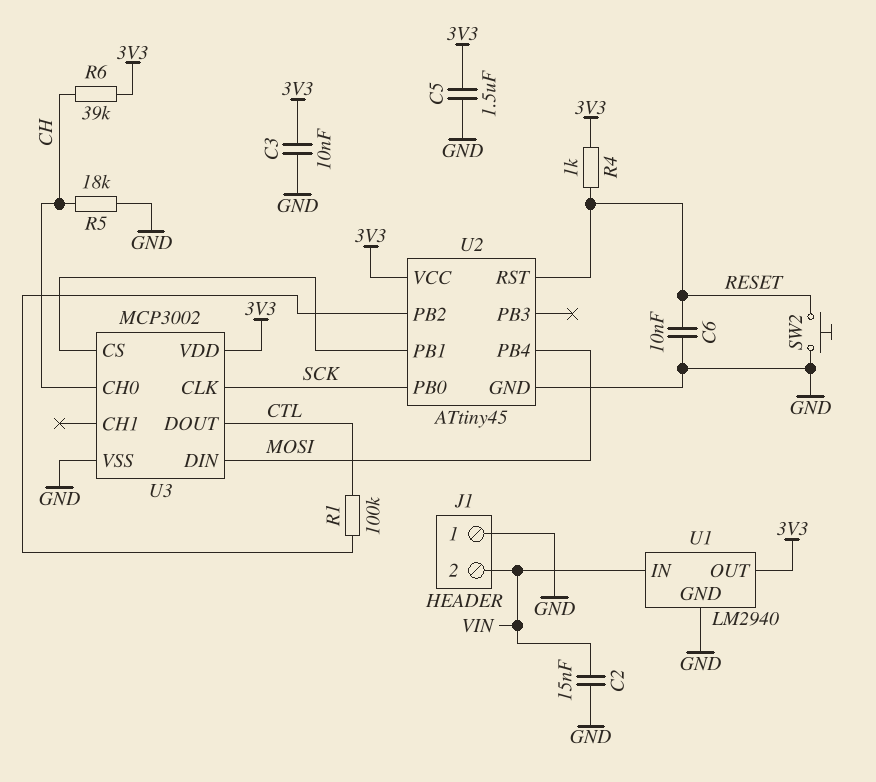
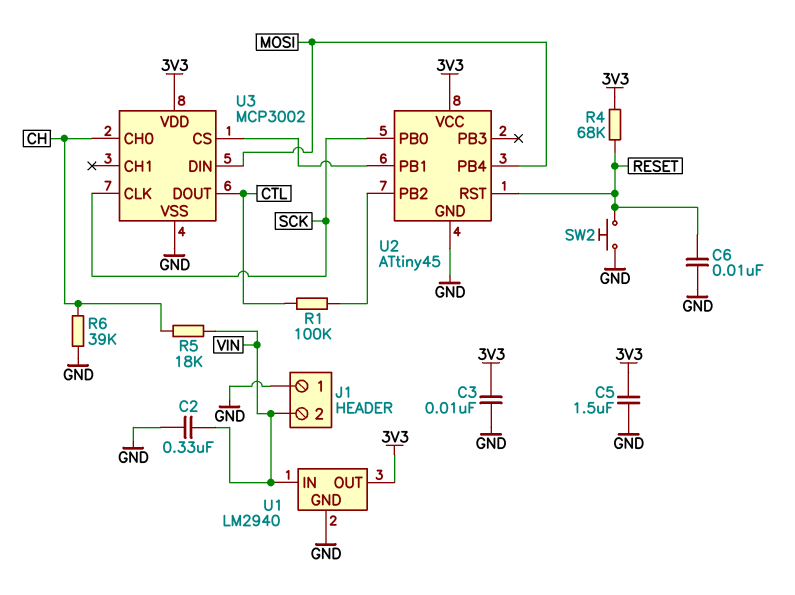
C2: 15nF (GND, VIN) -> 330nF (GND, VIN)
R4: 1k (3V3, RESET) -> 68k (3V3, RESET)
R5: 18k (CH, GND) -> 18k (CH, VIN)
R6: 39k (3V3, CH) -> 39k (CH, GND)

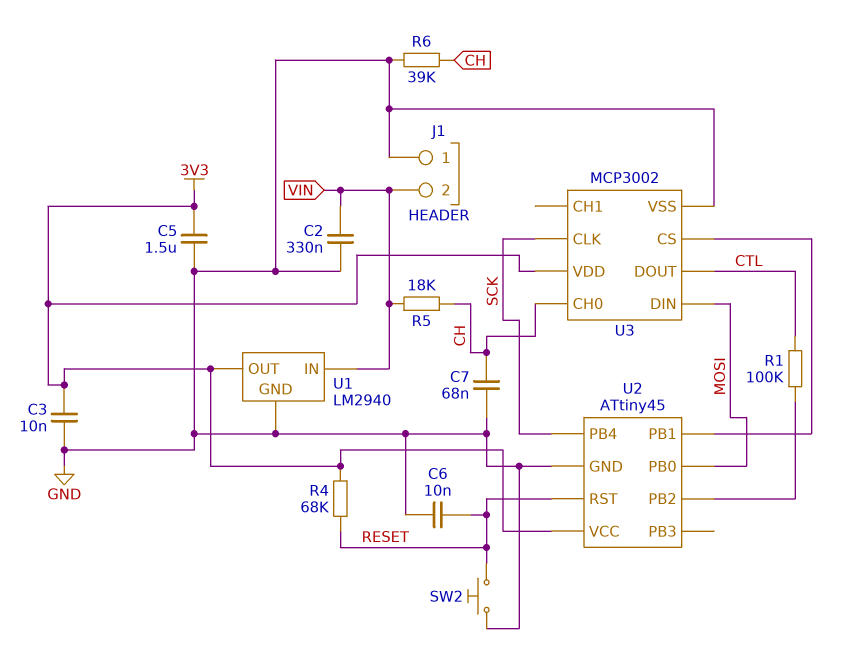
C7: none -> 68nF (CH, GND)
U2 pin PB0: SCK -> MOSI
U2 pin PB4: MOSI -> SCK

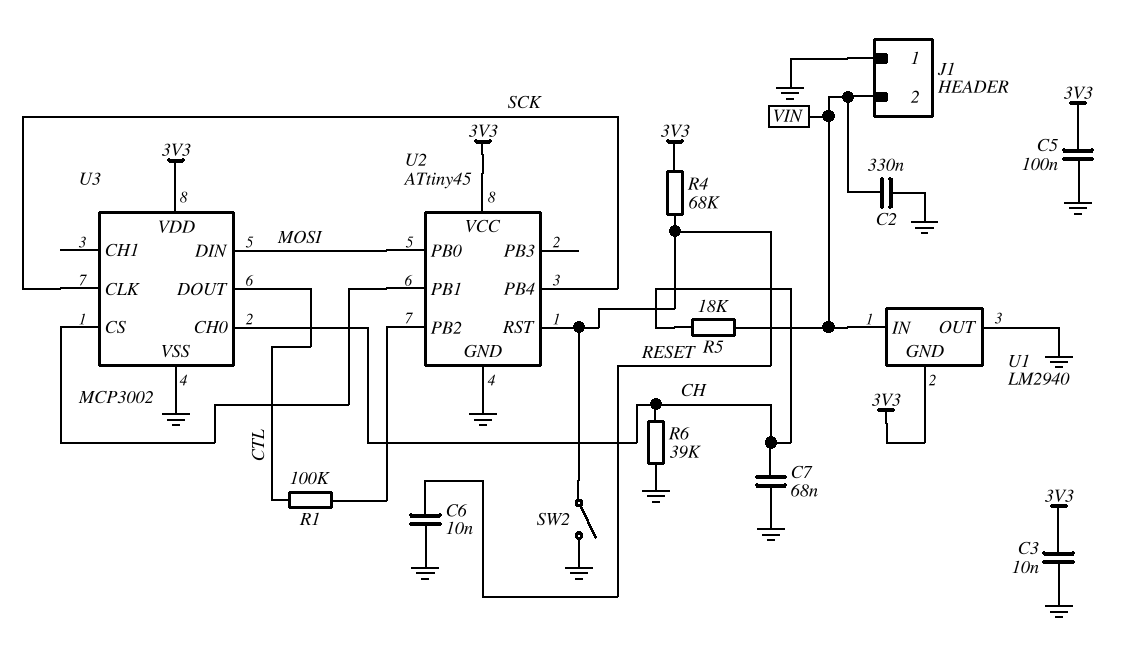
C5: 1.5uF (3V3, GND) -> 100nF (3V3, GND)
SW2: button (GND, RESET) -> switch (GND, RESET)
U1 pin GND: GND -> 3V3
U1 pin OUT: 3V3 -> GND

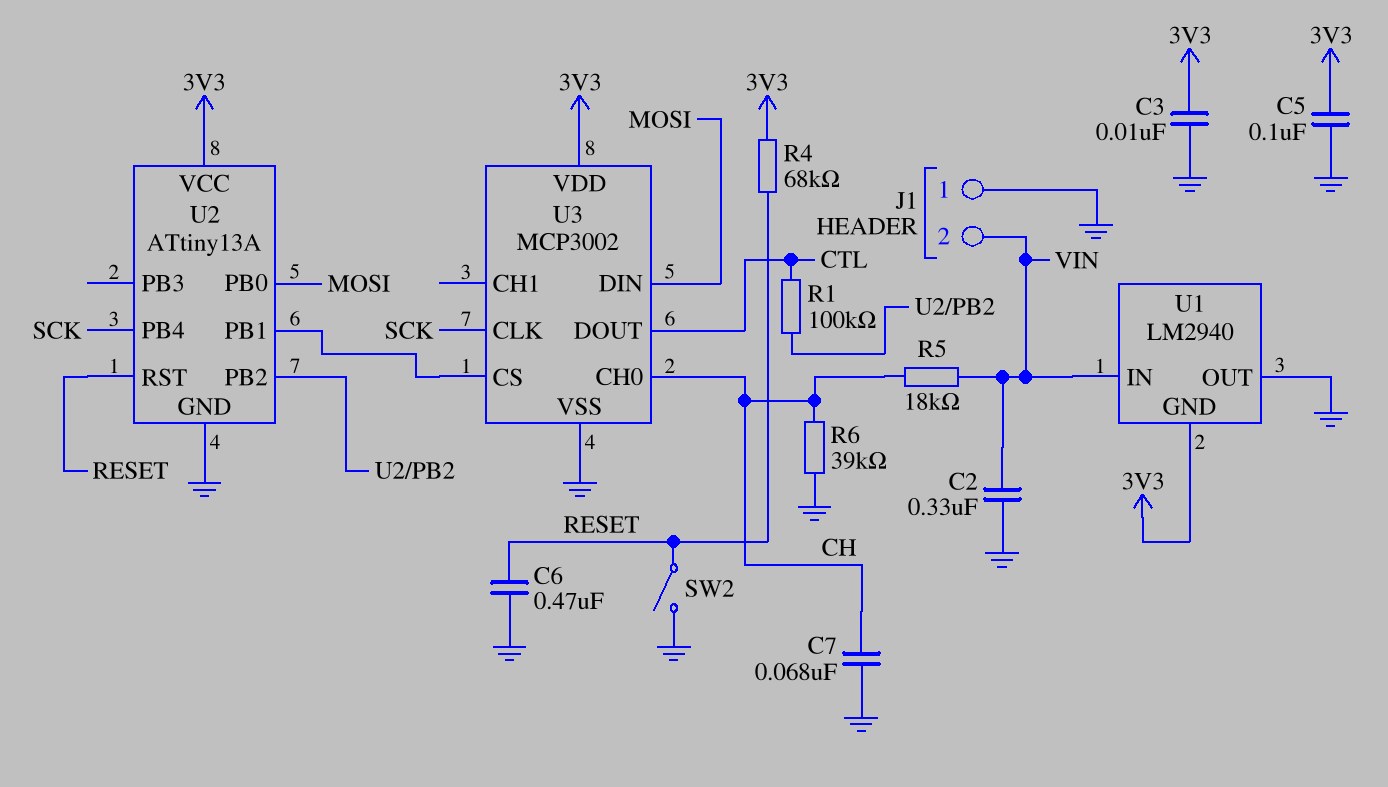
C6: 10nF (GND, RESET) -> 470nF (GND, RESET)
U2: ATtiny45 -> ATtiny13A

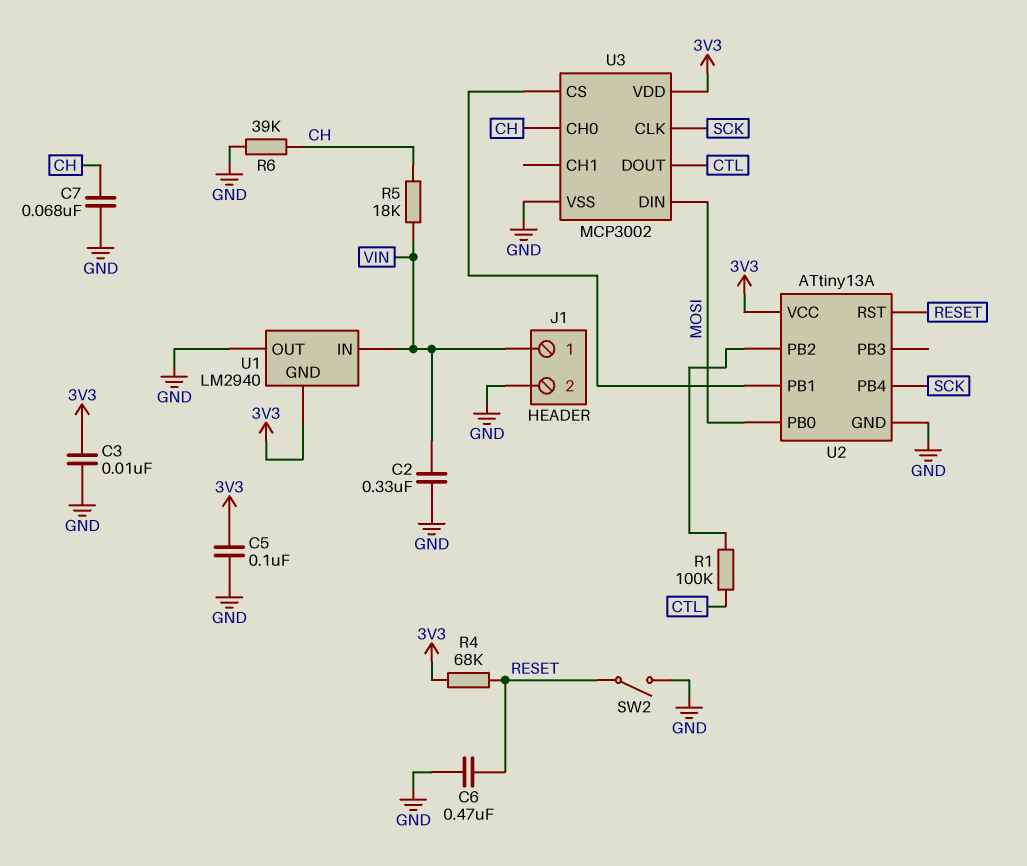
J1 pin 1: GND -> VIN
J1 pin 2: VIN -> GND

